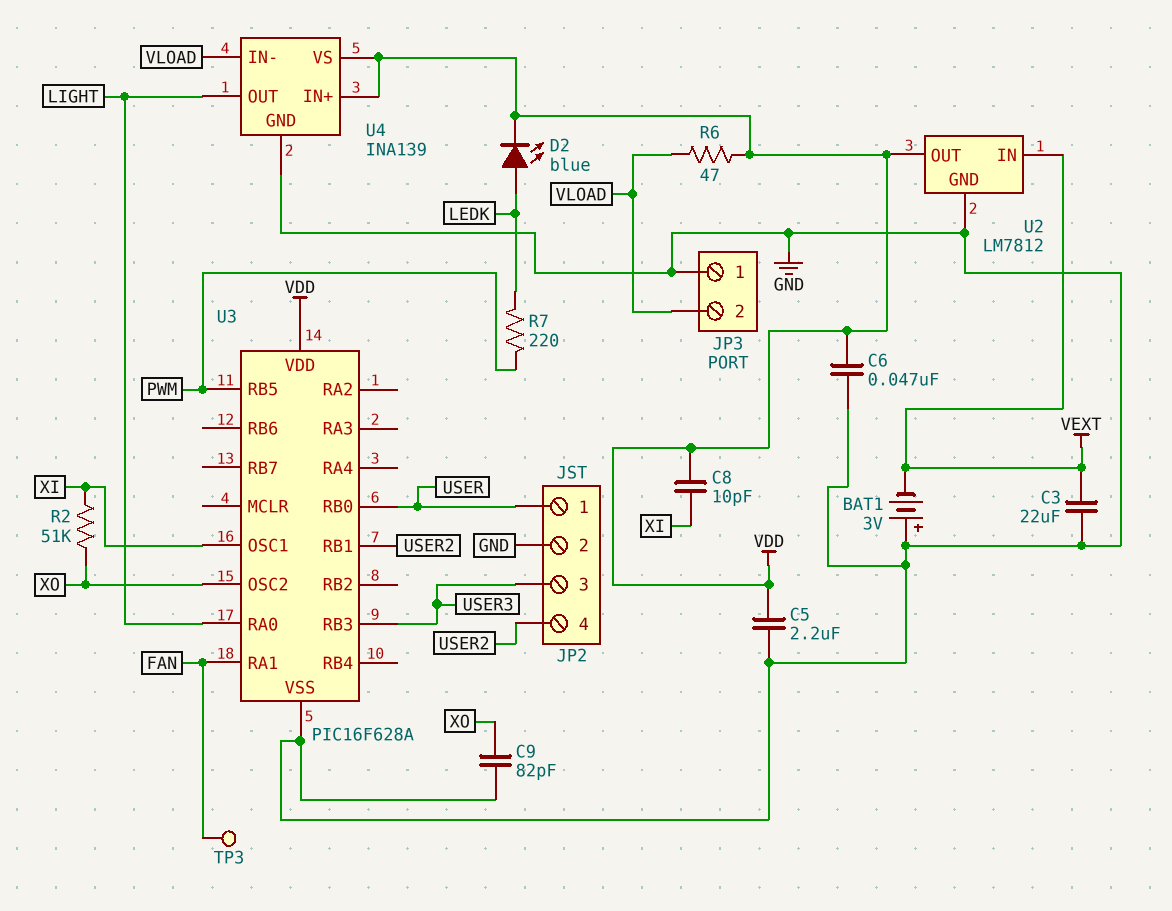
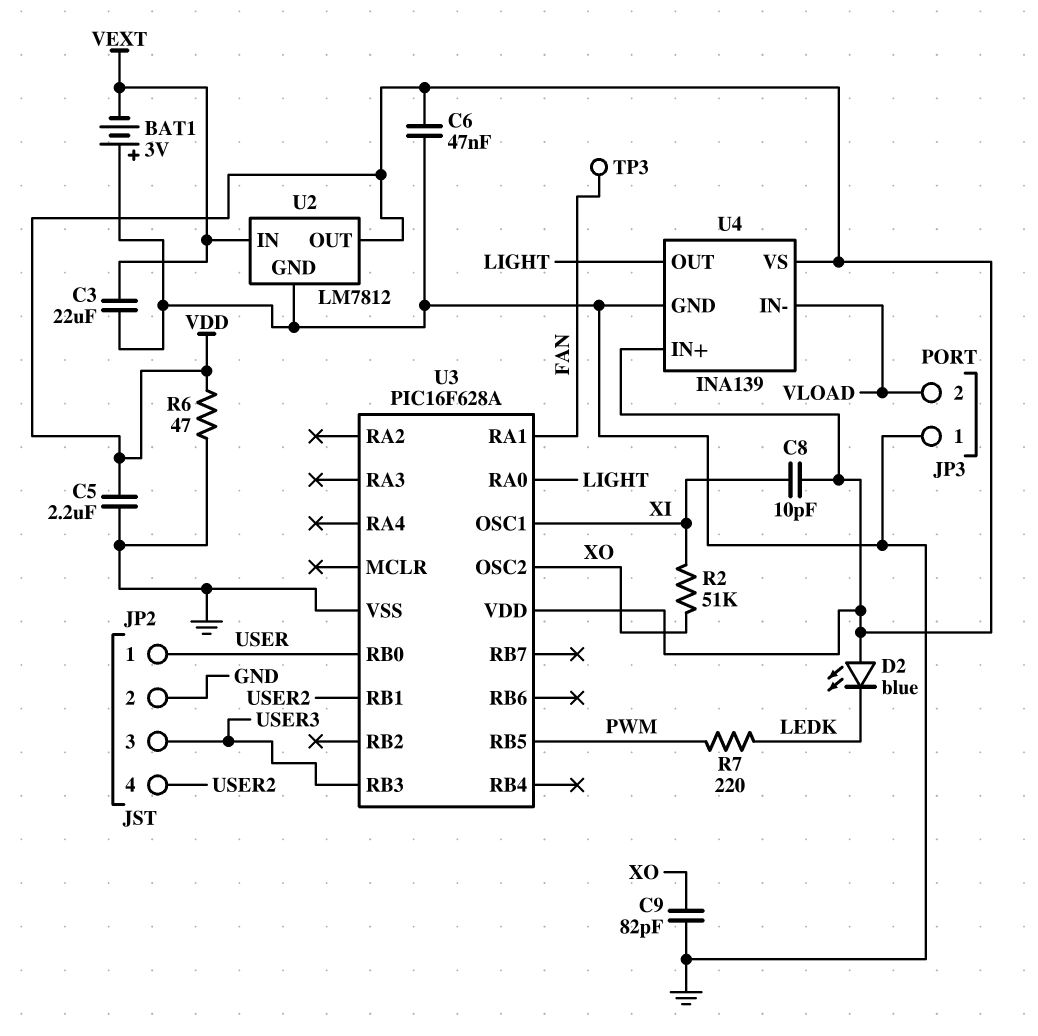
D2: LED blue (A LEDK, K VDD) -> LED blue (A VDD, K LEDK)
R6: 47 (VDD, VLOAD) -> 47 (GND, VDD)

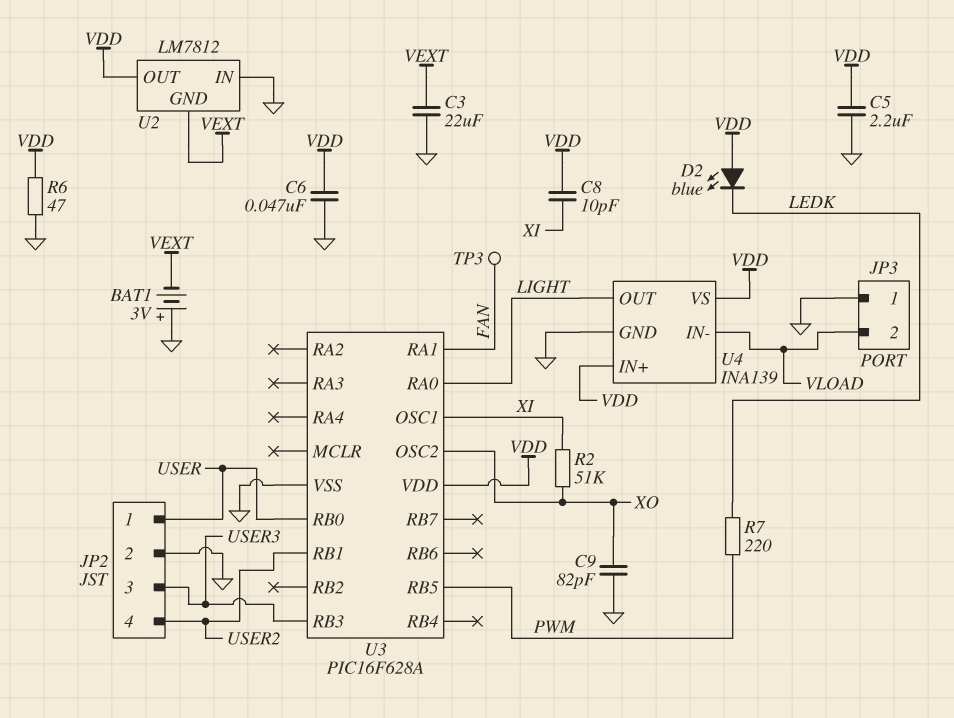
U2 pin GND: GND -> VEXT
U2 pin IN: VEXT -> GND

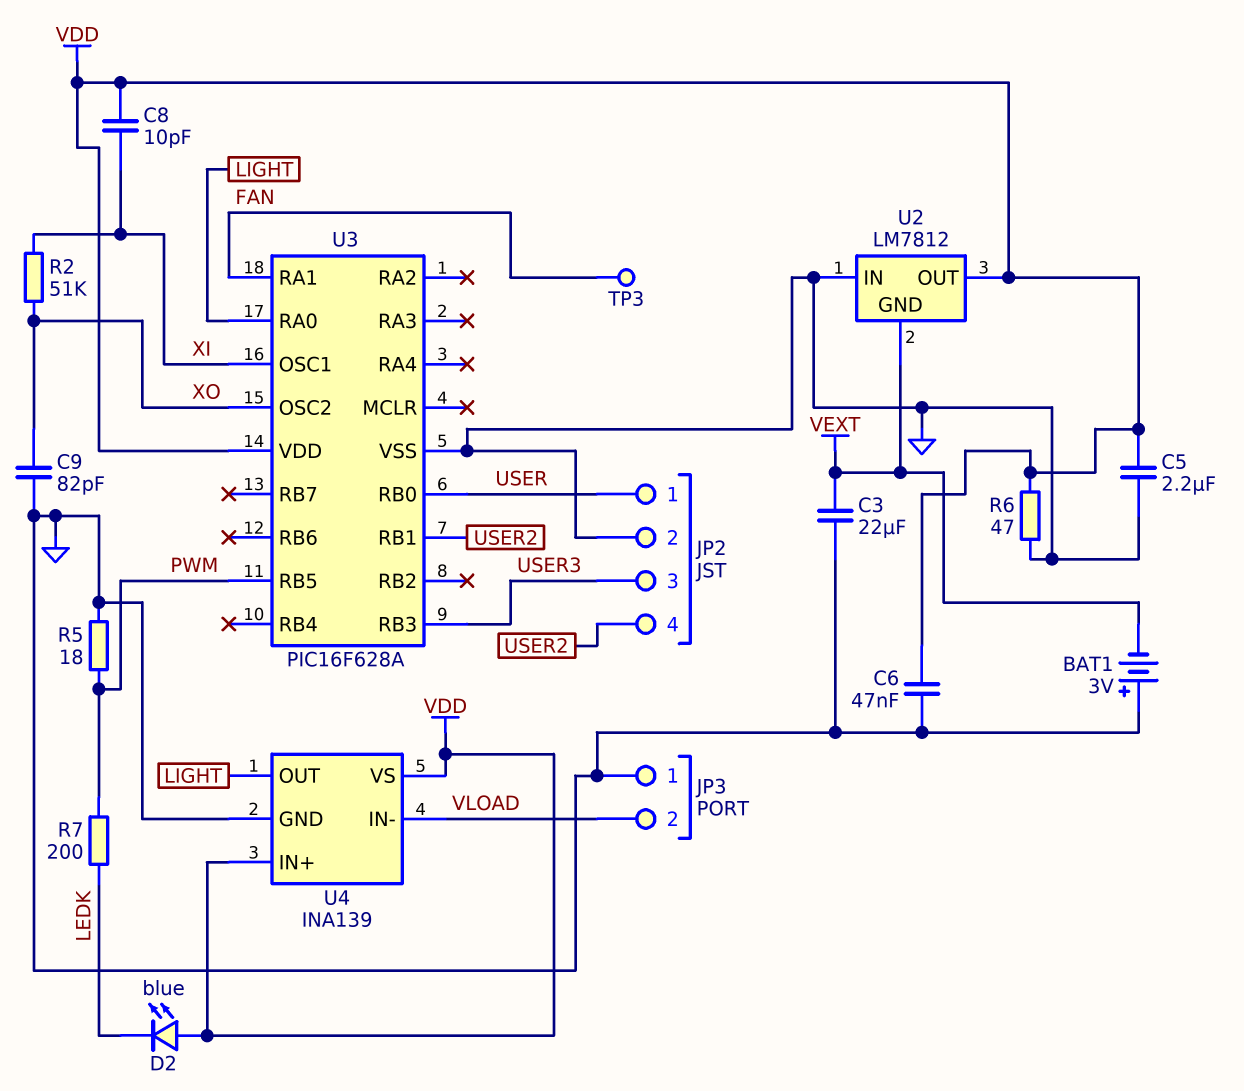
R5: none -> 18 (GND, PWM)
R7: 220 (LEDK, PWM) -> 200 (LEDK, PWM)

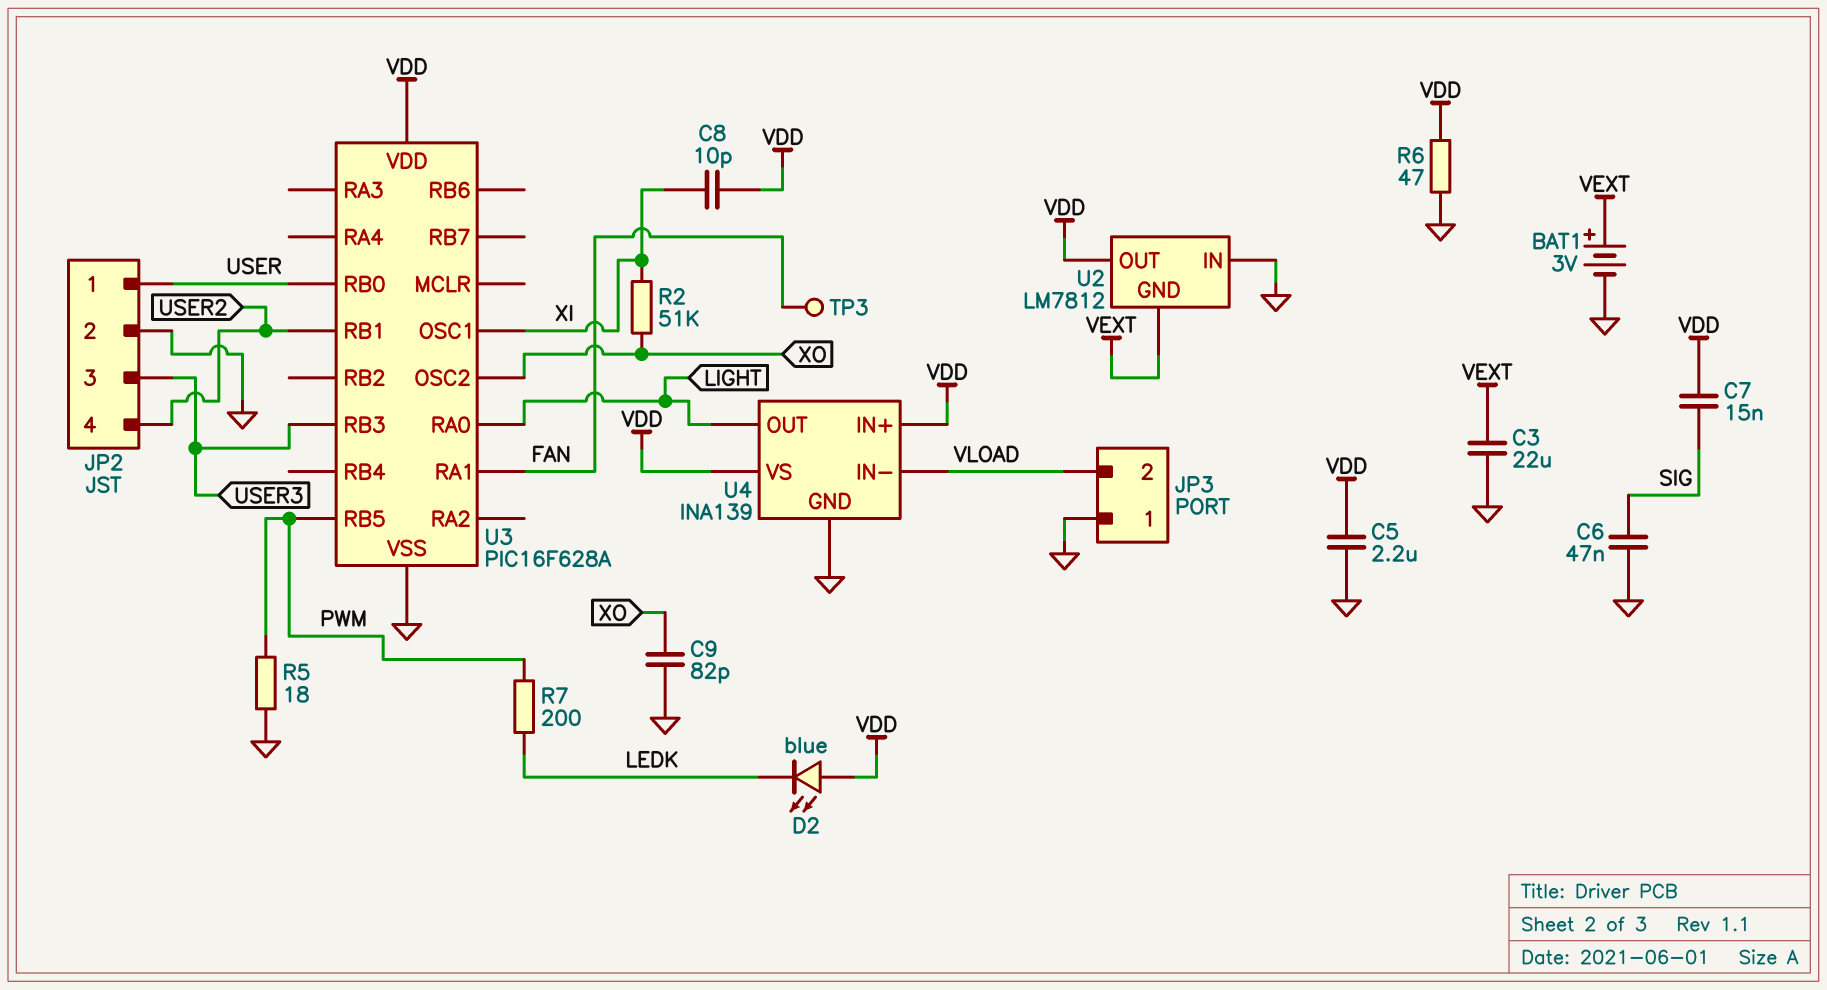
BAT1: 3V (plus GND, minus VEXT) -> 3V (plus VEXT, minus GND)
C6: 47nF (GND, VDD) -> 47nF (GND, SIG)
C7: none -> 15nF (SIG, VDD)

